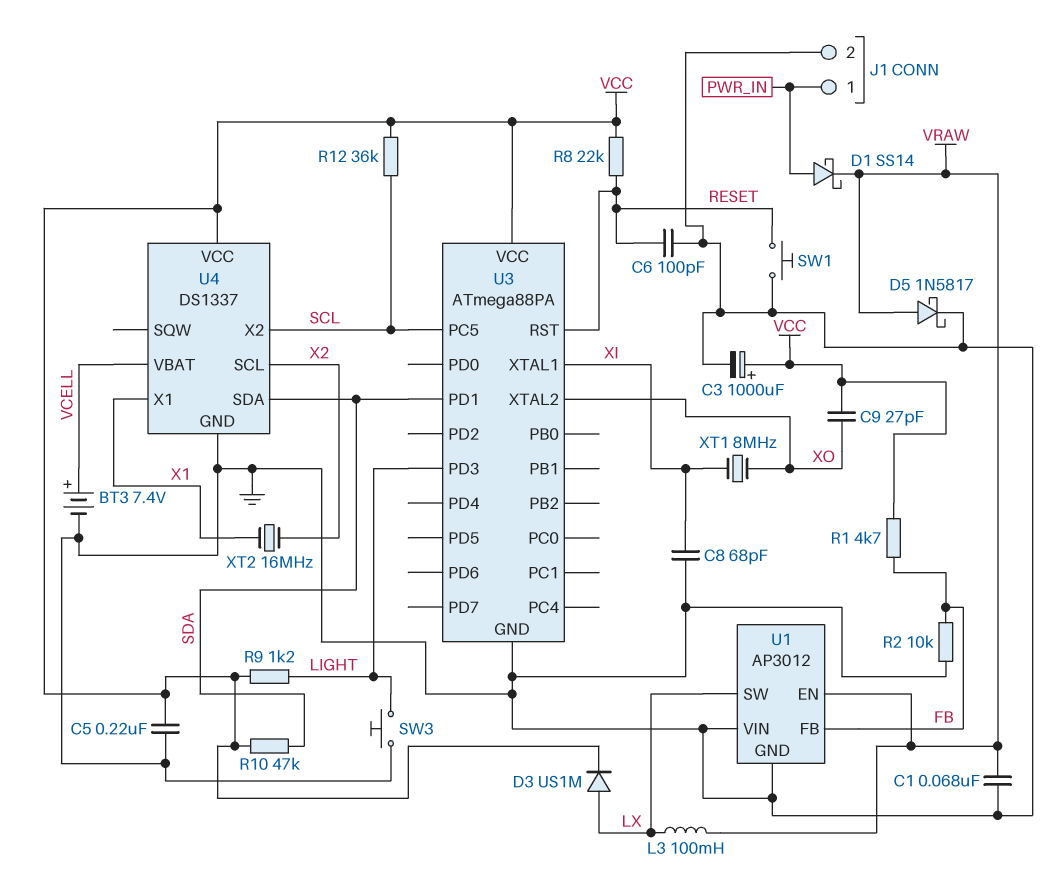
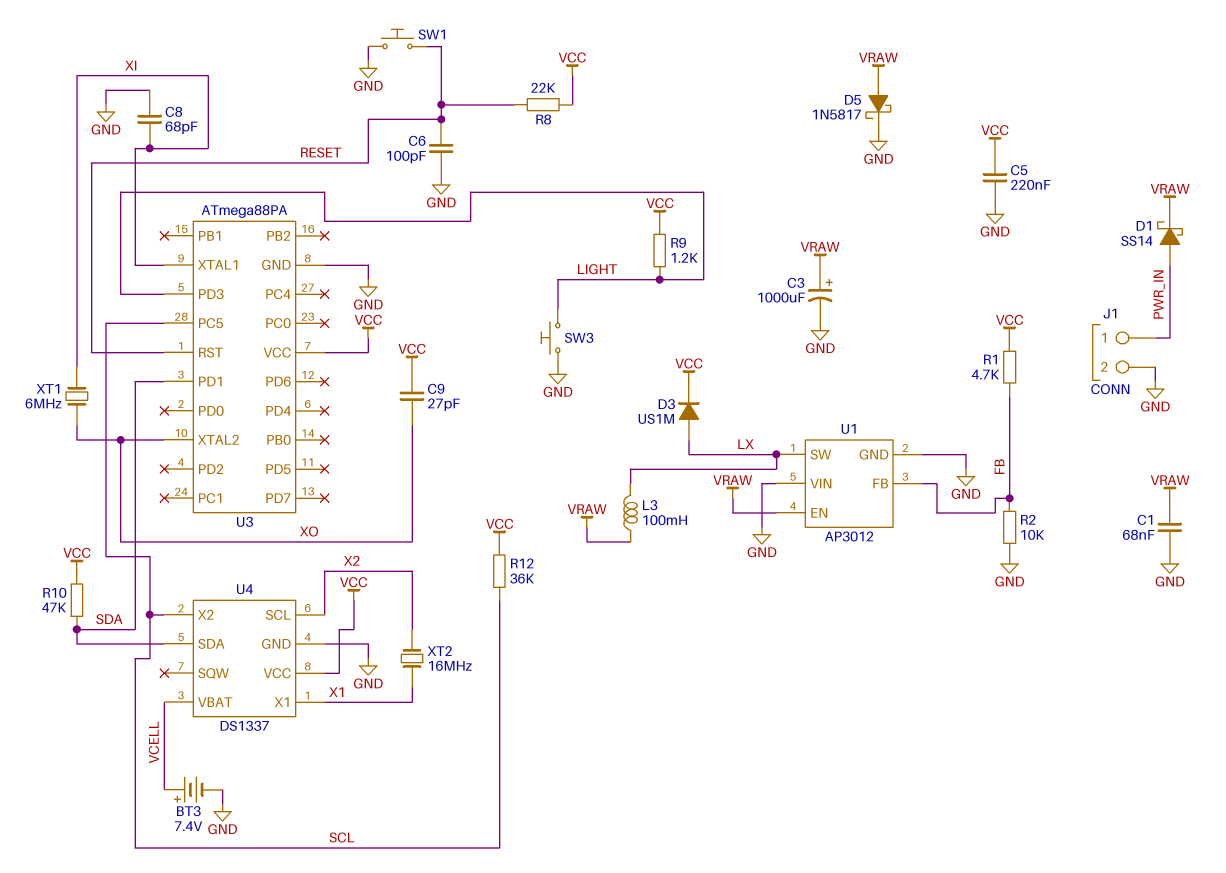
C3: 1000uF (plus VCC, minus GND) -> 1000uF (plus VRAW, minus GND)
XT1: 8MHz (XI, XO) -> 6MHz (XI, XO)

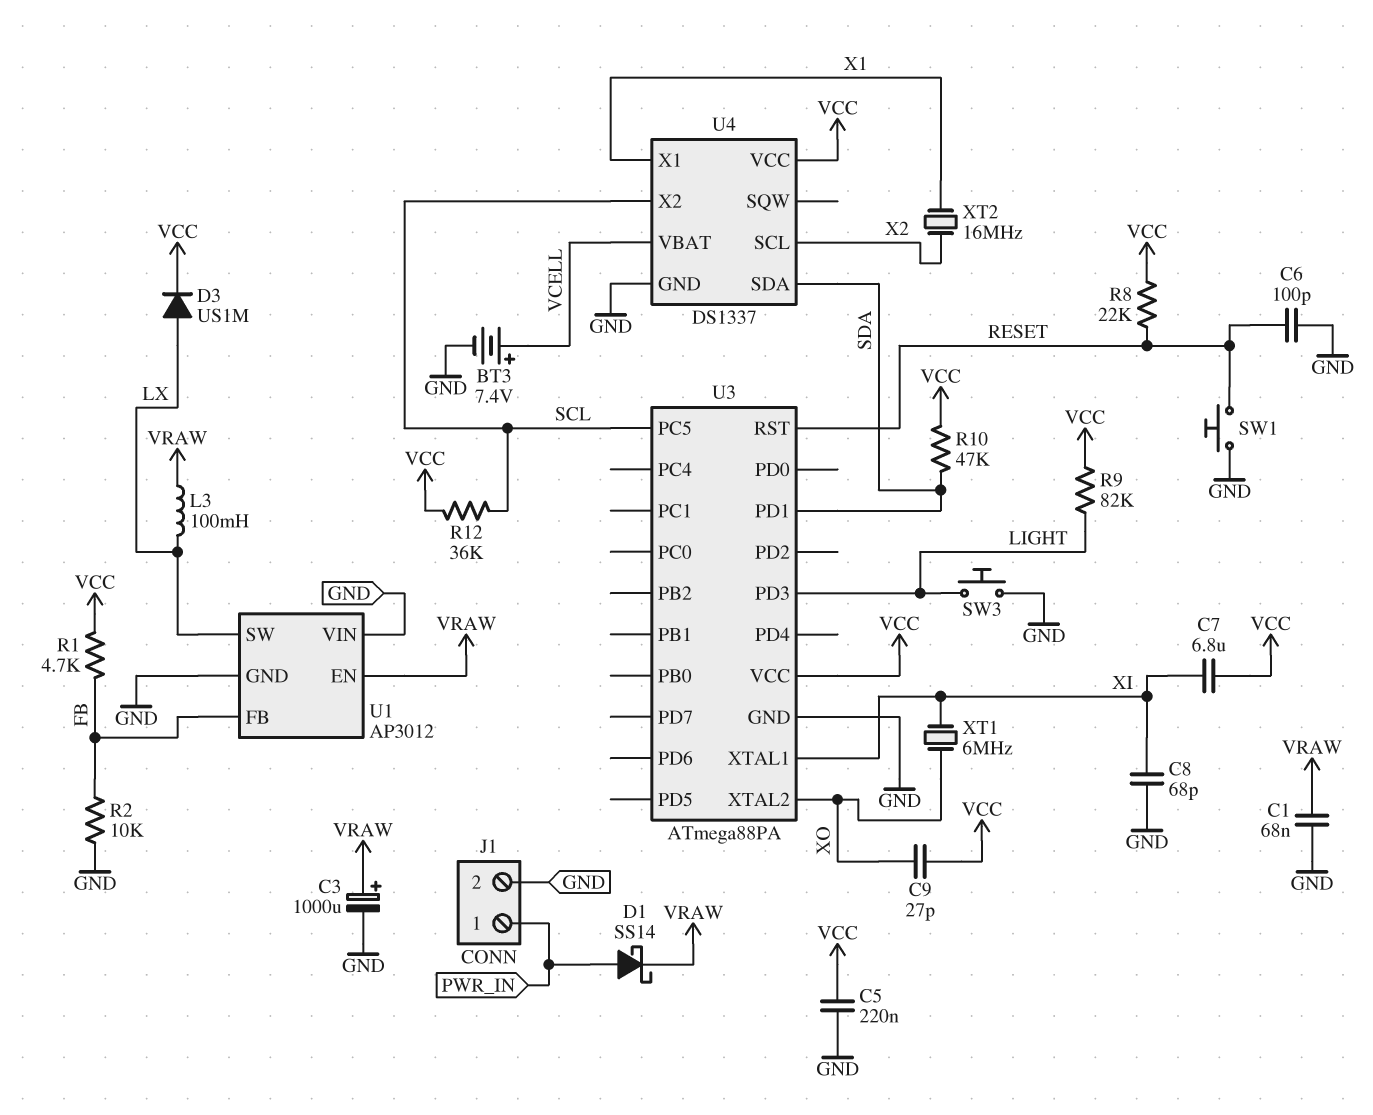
C7: none -> 6.8uF (VCC, XI)
D5: schottky 1N5817 (A VRAW, K GND) -> none
R9: 1.2k (LIGHT, VCC) -> 82k (LIGHT, VCC)

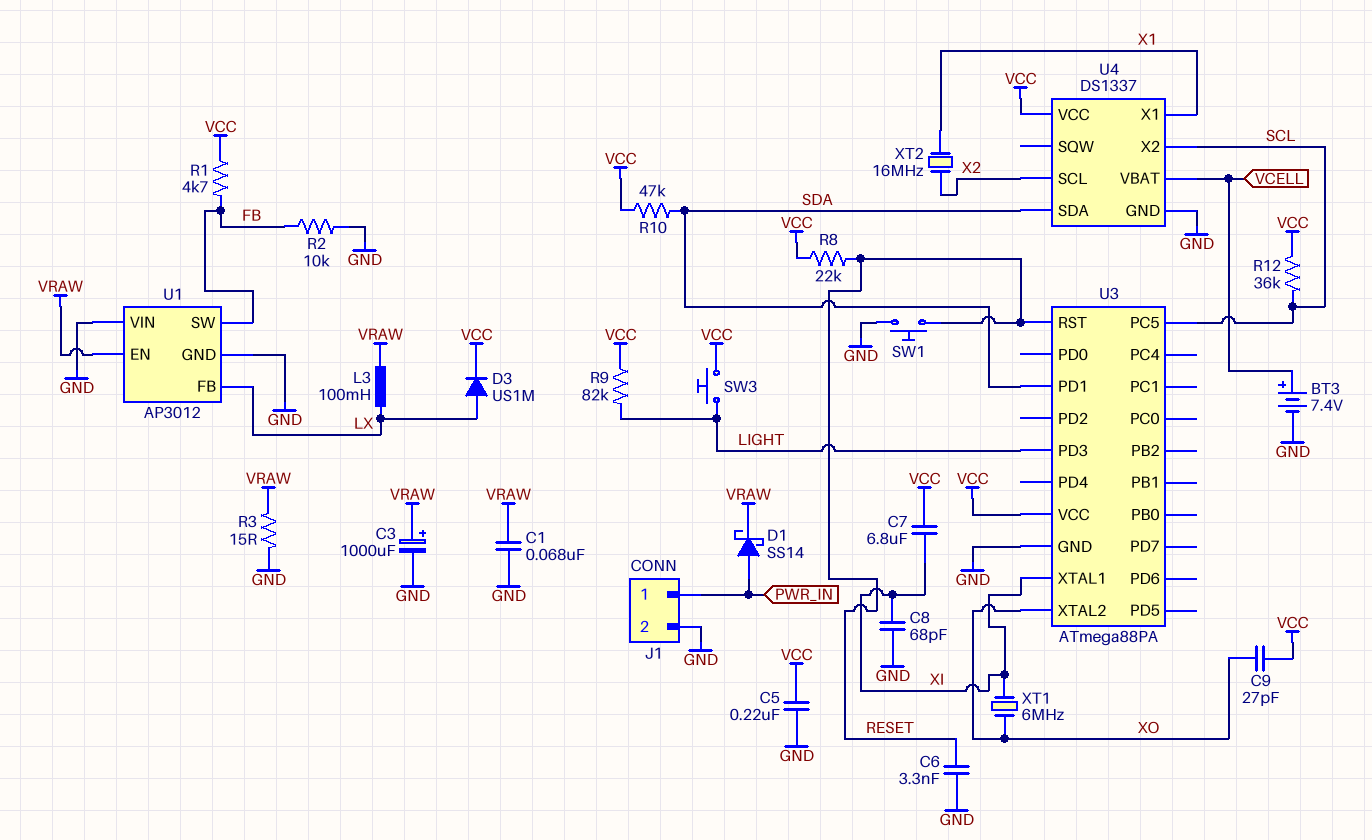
C6: 100pF (GND, RESET) -> 3.3nF (GND, RESET)
R3: none -> 15 (GND, VRAW)
SW3: button (GND, LIGHT) -> button (LIGHT, VCC)
U1 pin FB: FB -> LX
U1 pin SW: LX -> FB

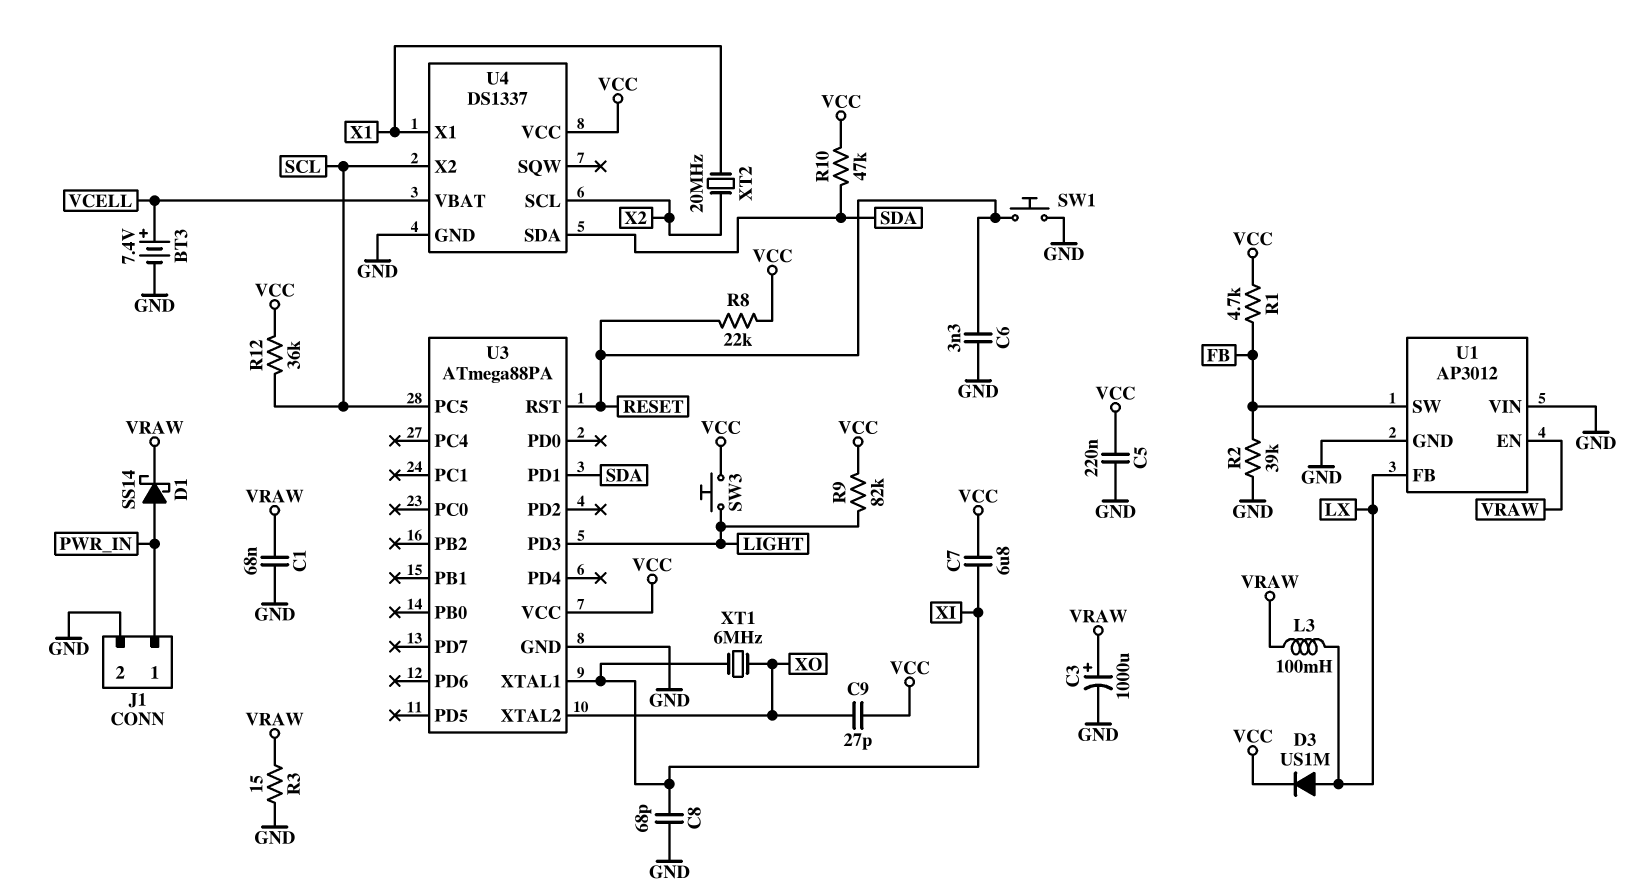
R2: 10k (FB, GND) -> 39k (FB, GND)
XT2: 16MHz (X1, X2) -> 20MHz (X1, X2)

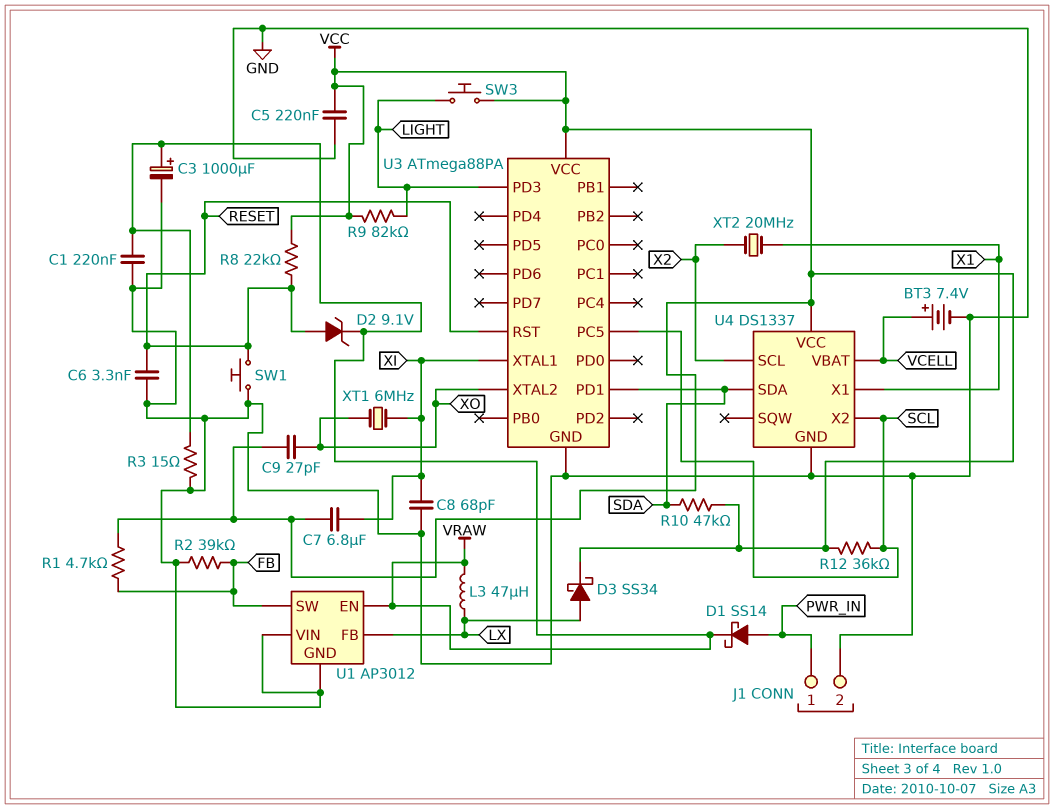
C1: 68nF (GND, VRAW) -> 220nF (GND, VRAW)
D2: none -> zener 9.1V (A RESET, K VRAW)
D3: diode US1M (A LX, K VCC) -> schottky SS34 (A LX, K VCC)
L3: 100mH (LX, VRAW) -> 47uH (LX, VRAW)

